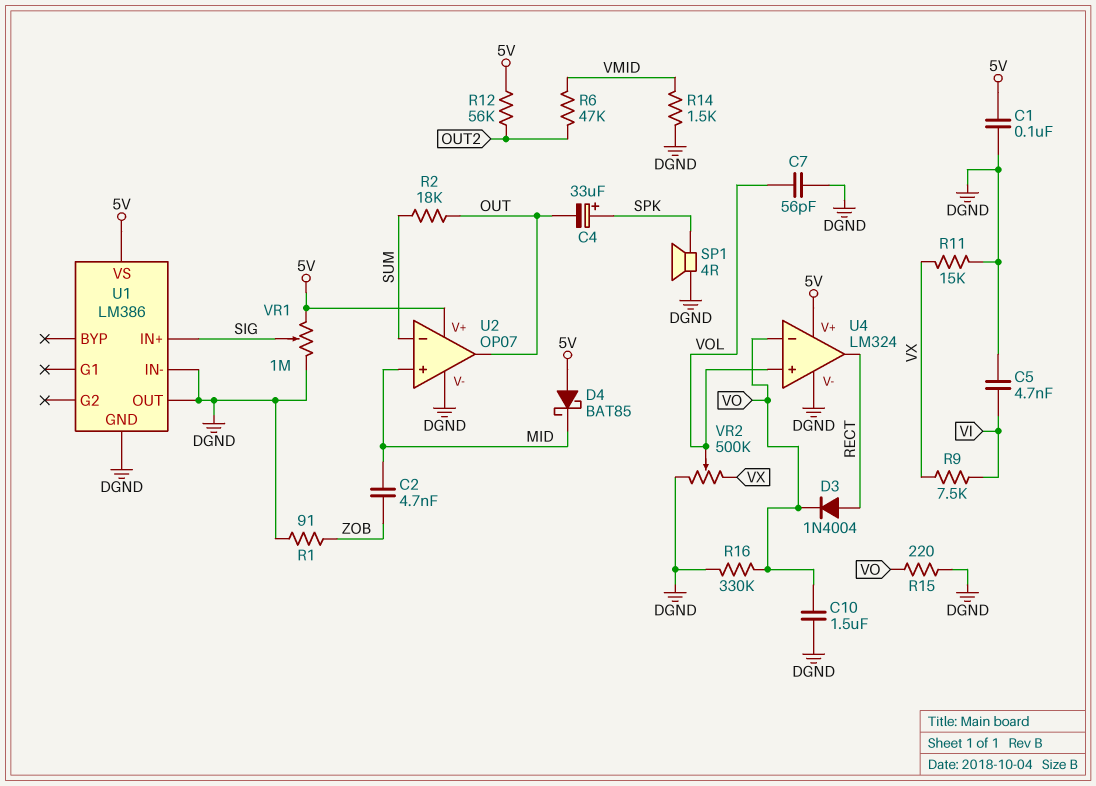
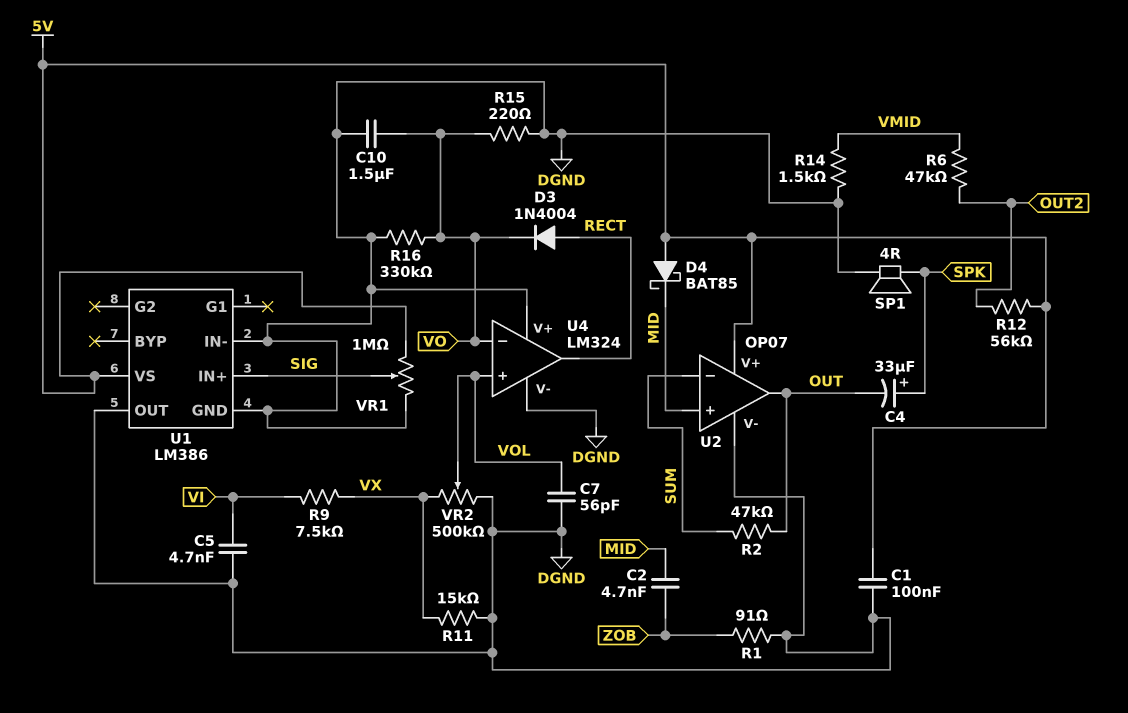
R2: 18k (OUT, SUM) -> 47k (OUT, SUM)
U4 pin V+: 5V -> DGND

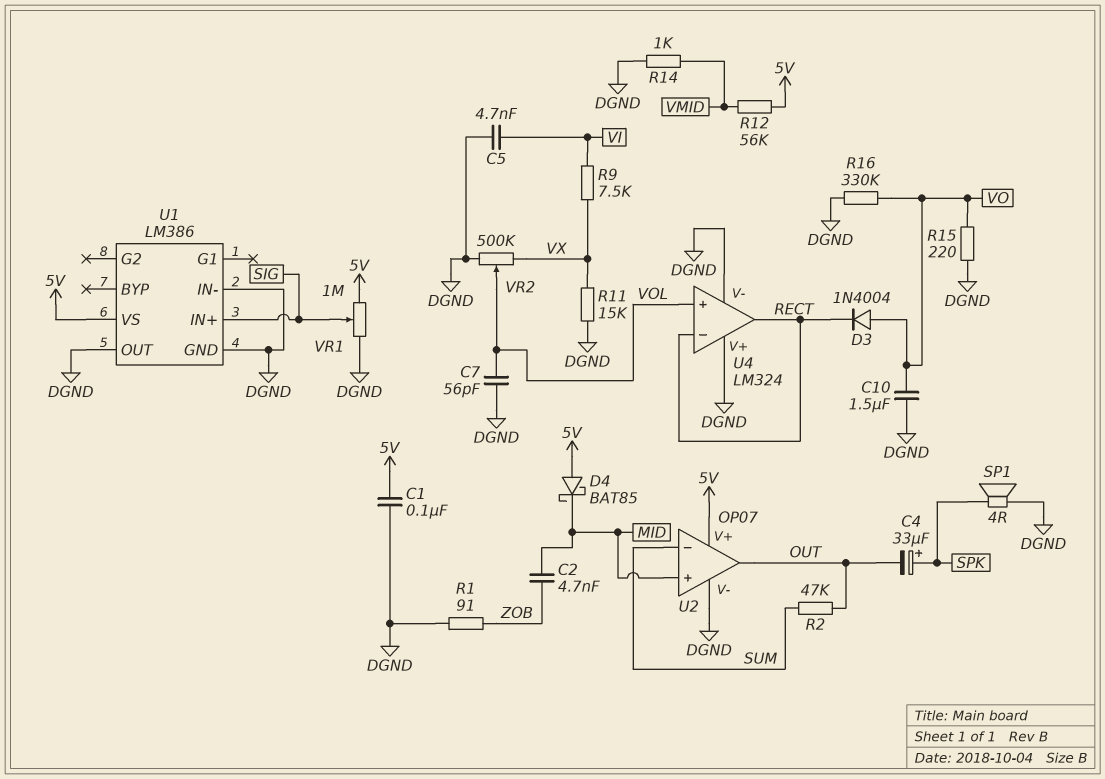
D3: diode 1N4004 (A RECT, K VO) -> diode 1N4004 (A VO, K RECT)
R6: 47k (OUT2, VMID) -> none
R12: 56k (5V, OUT2) -> 56k (5V, VMID)
R14: 1.5k (DGND, VMID) -> 1k (DGND, VMID)
U4 pin in-: VO -> RECT

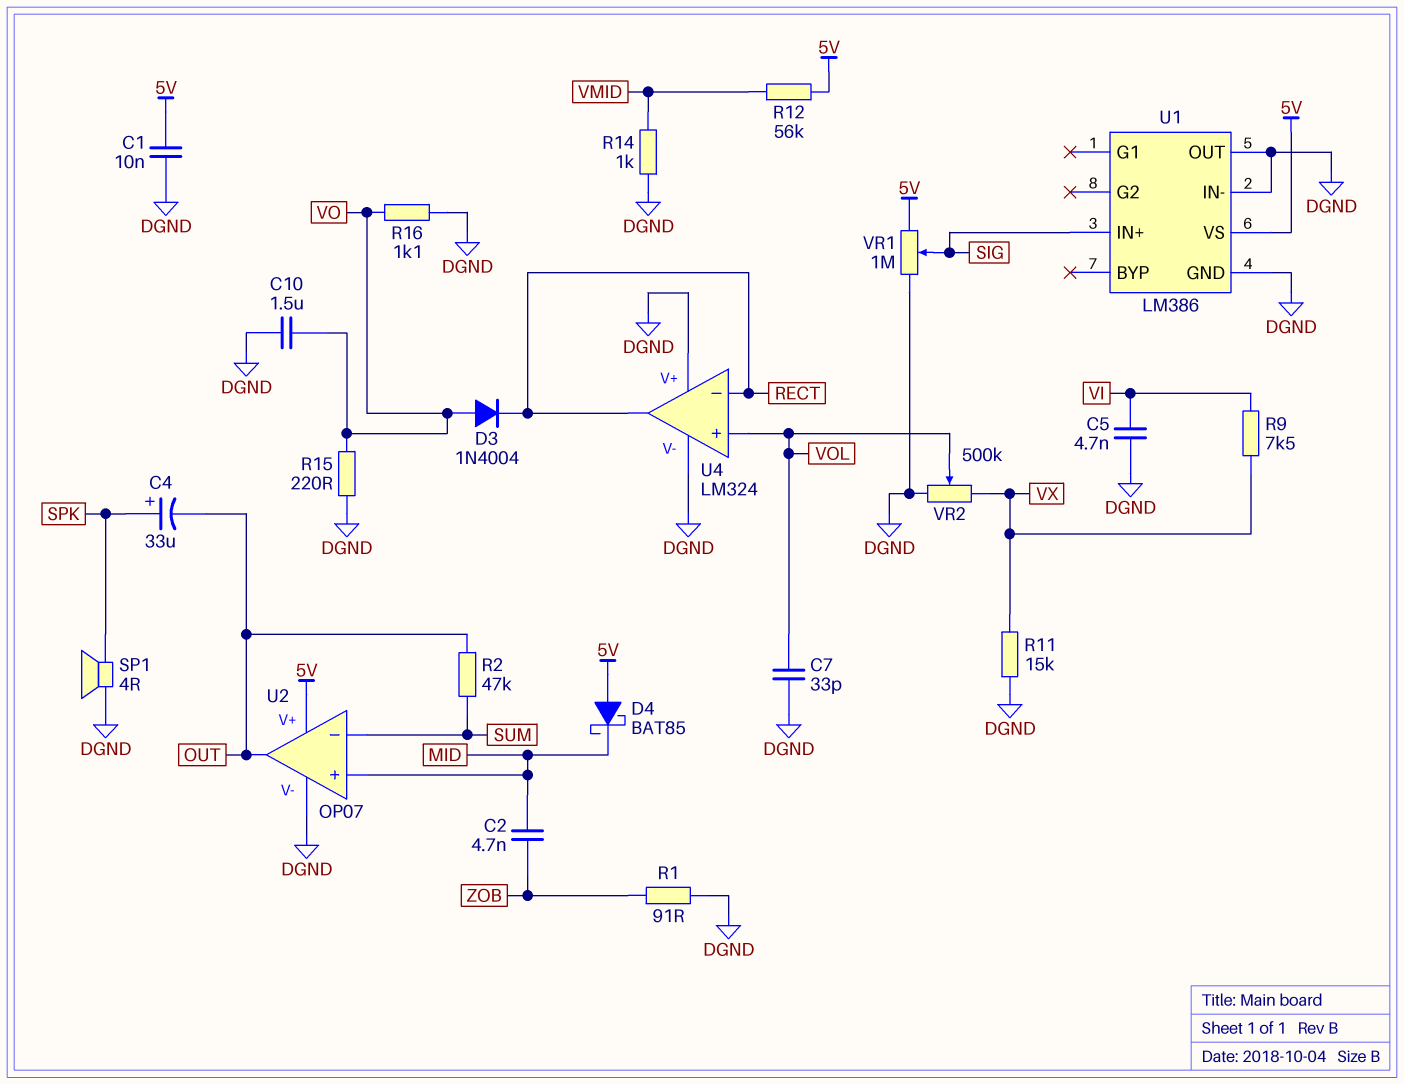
C1: 100nF (5V, DGND) -> 10nF (5V, DGND)
C7: 56pF (DGND, VOL) -> 33pF (DGND, VOL)
R16: 330k (DGND, VO) -> 1.1k (DGND, VO)

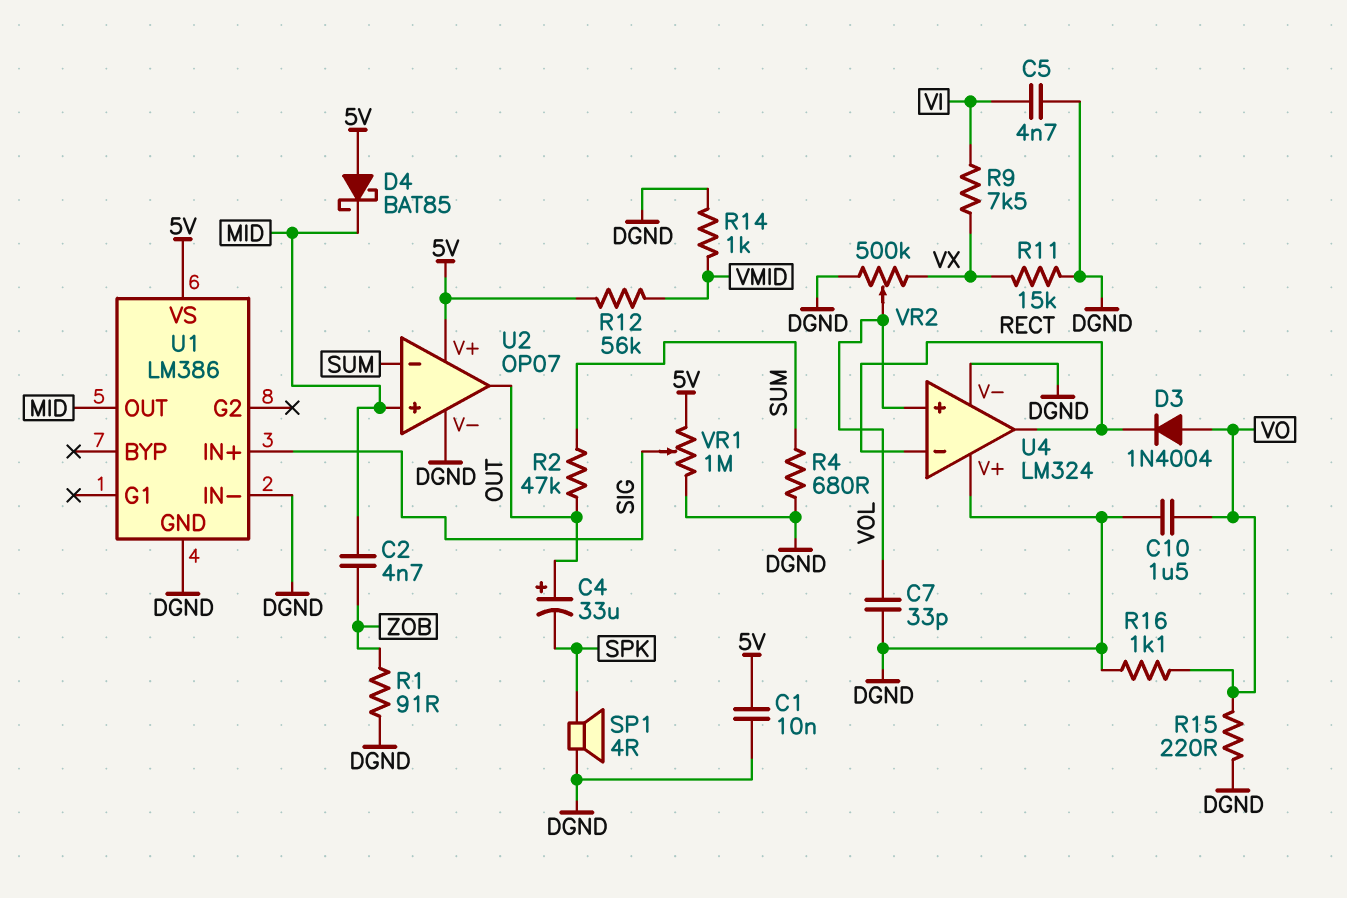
C4: 33uF (plus SPK, minus OUT) -> 33uF (plus OUT, minus SPK)
R4: none -> 680 (DGND, SUM)
U1 pin OUT: DGND -> MID

